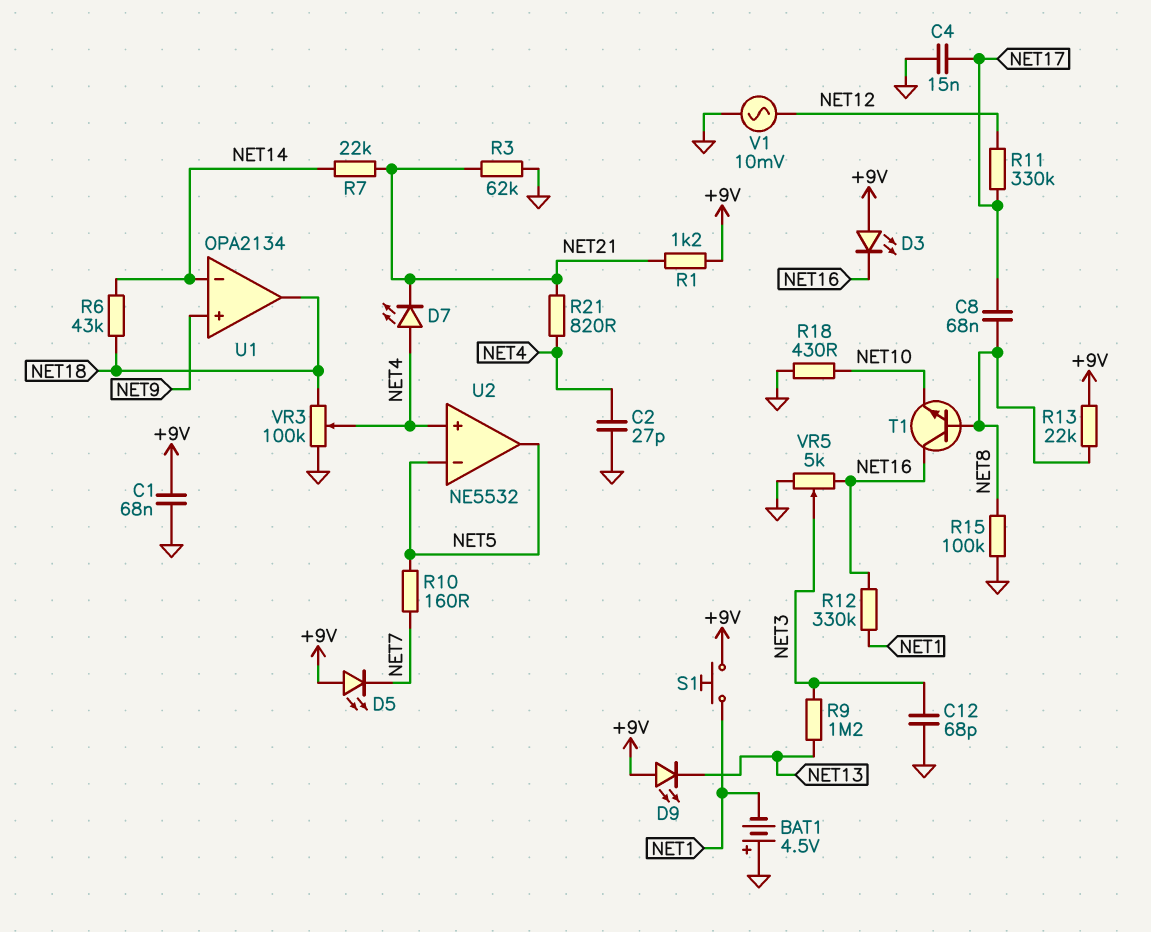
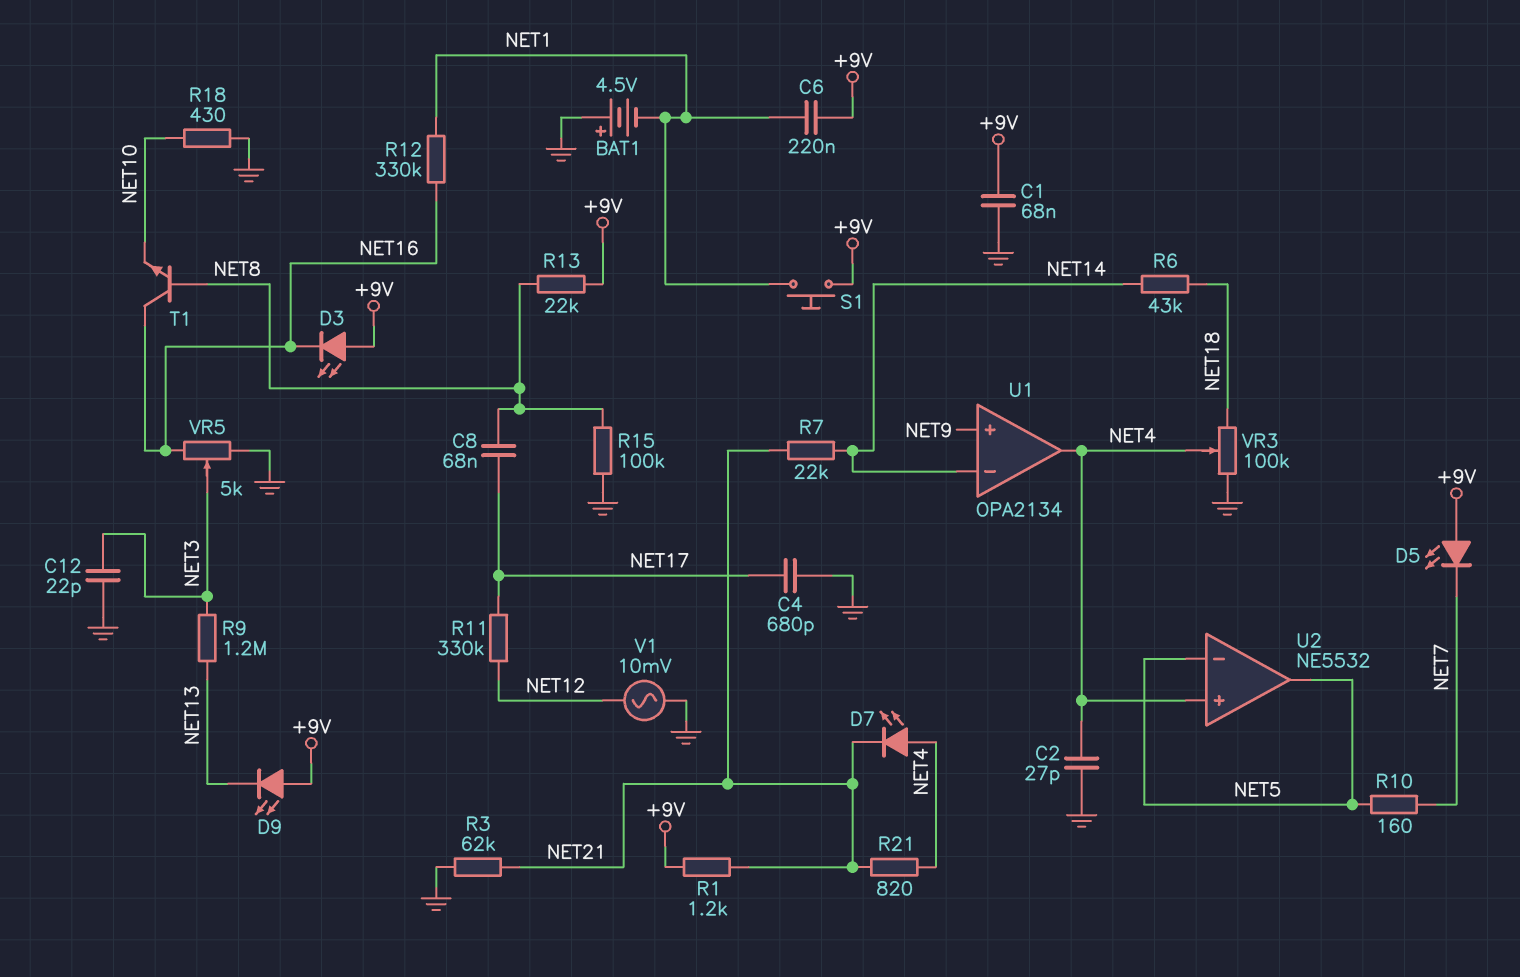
C4: 15nF (GND, NET17) -> 680pF (GND, NET17)
C6: none -> 220nF (+9V, NET1)
C12: 68pF (GND, NET3) -> 22pF (GND, NET3)
U1 pin out: NET18 -> NET4

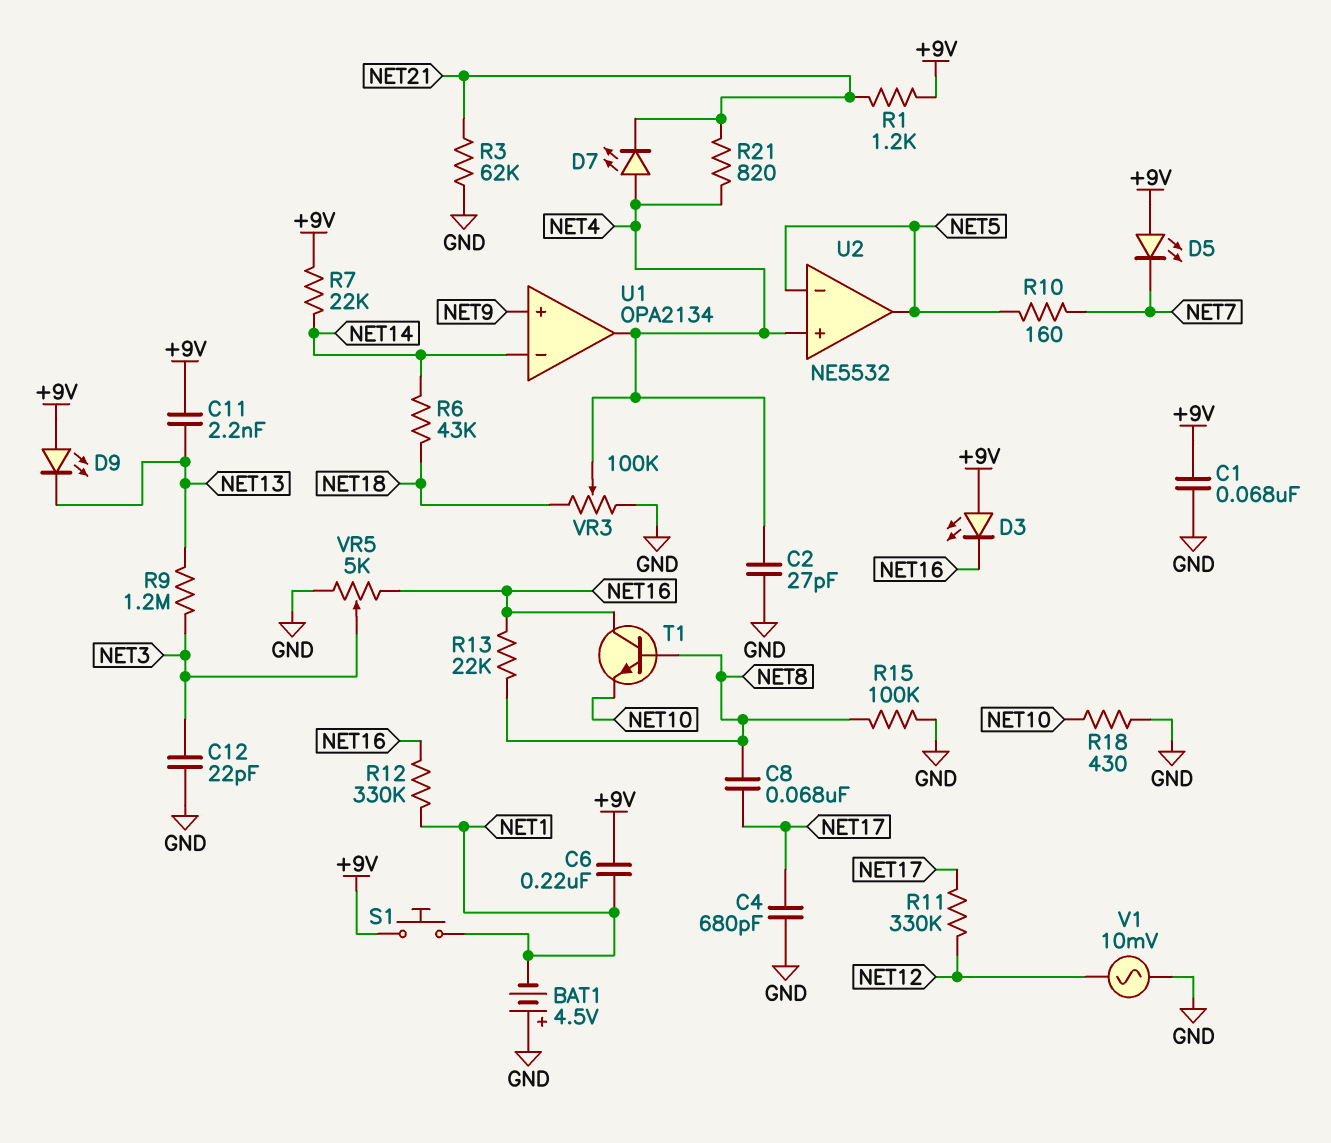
C11: none -> 2.2nF (+9V, NET13)
R7: 22k (NET14, NET21) -> 22k (+9V, NET14)
R13: 22k (+9V, NET8) -> 22k (NET8, NET16)

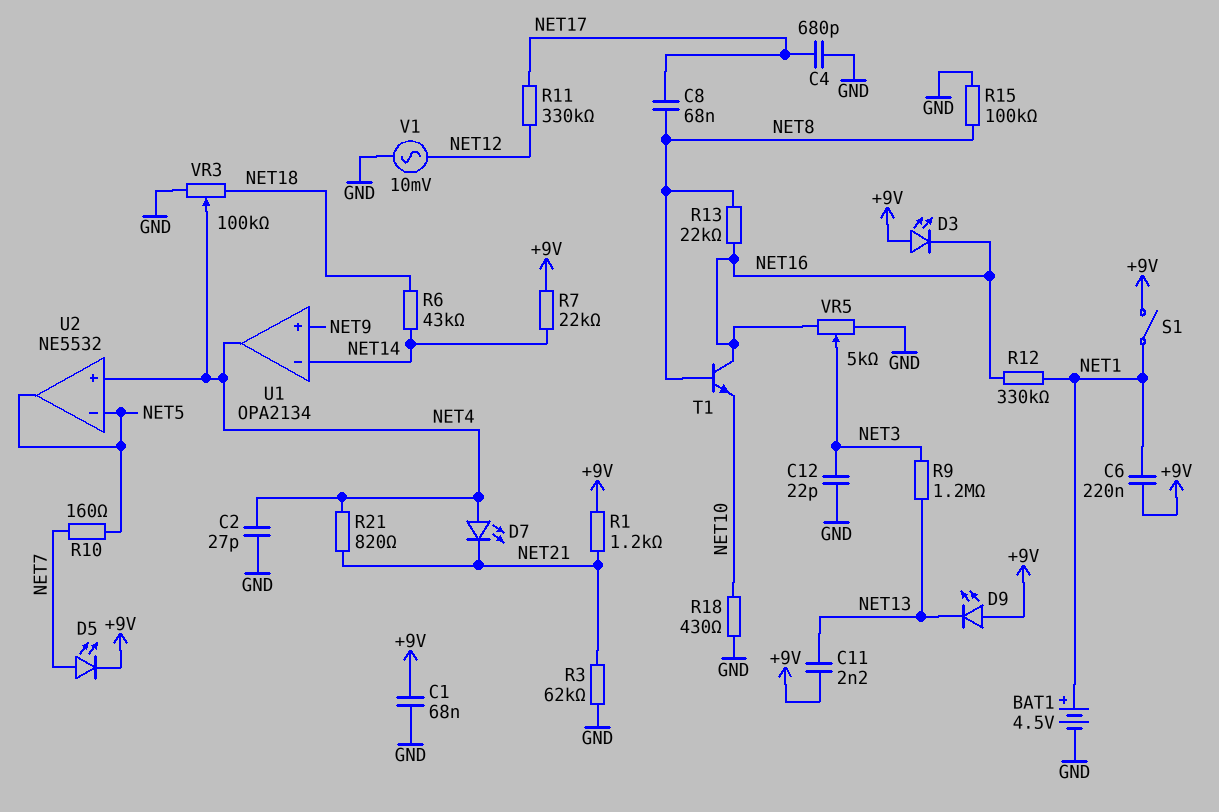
BAT1: 4.5V (plus GND, minus NET1) -> 4.5V (plus NET1, minus GND)
D5: LED (A +9V, K NET7) -> LED (A NET7, K +9V)
S1: button (+9V, NET1) -> switch (+9V, NET1)

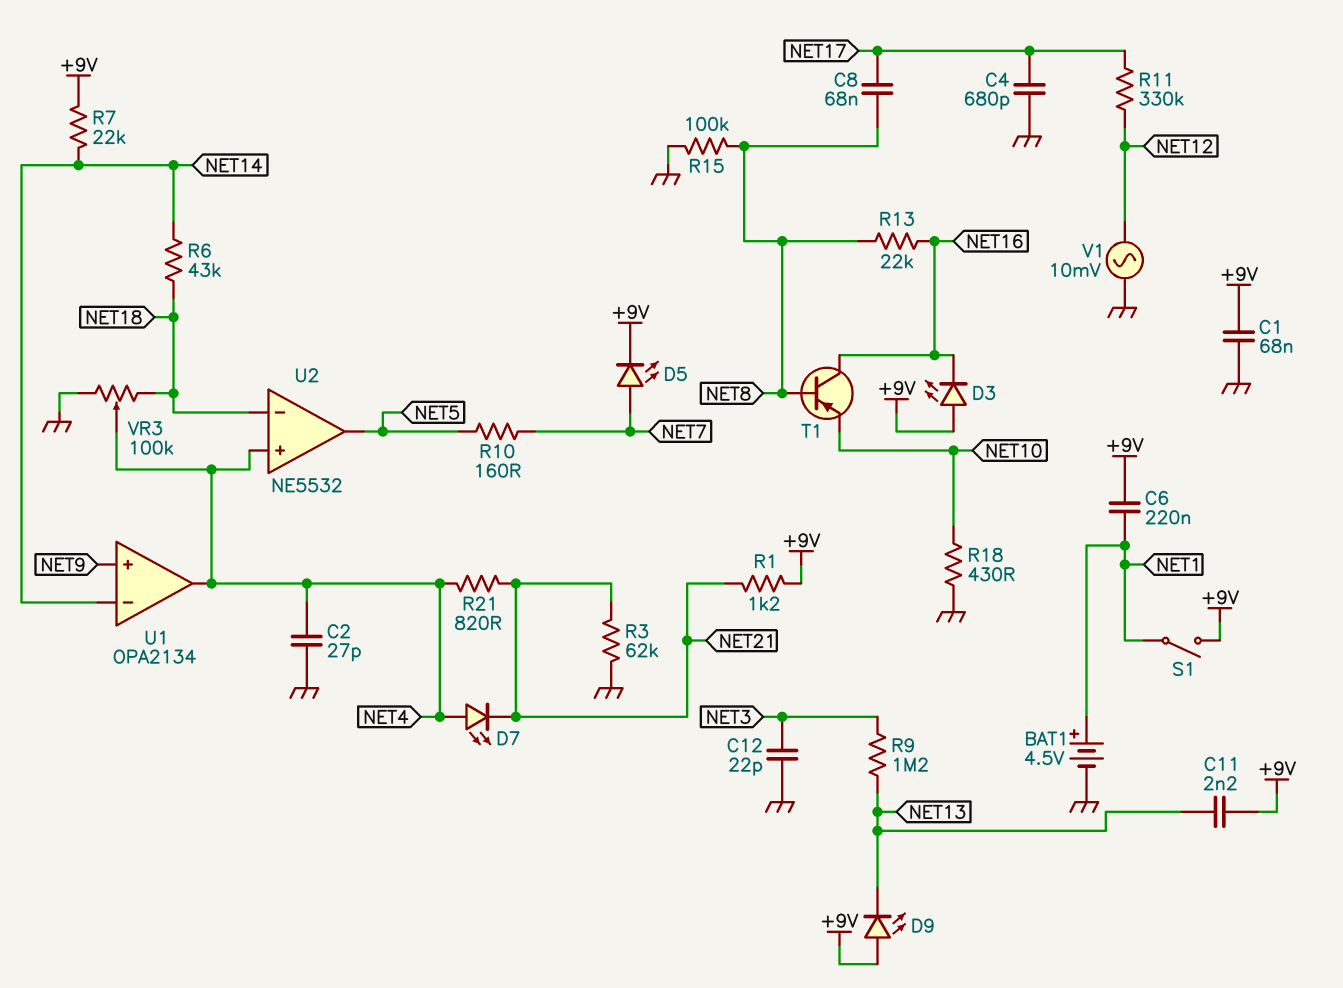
R12: 330k (NET1, NET16) -> none
T1: NPN (B NET8, C NET16, E NET10) -> PNP (B NET8, C NET16, E NET10)
U2 pin in-: NET5 -> NET18
VR5: 5k (GND, NET16, wiper NET3) -> none

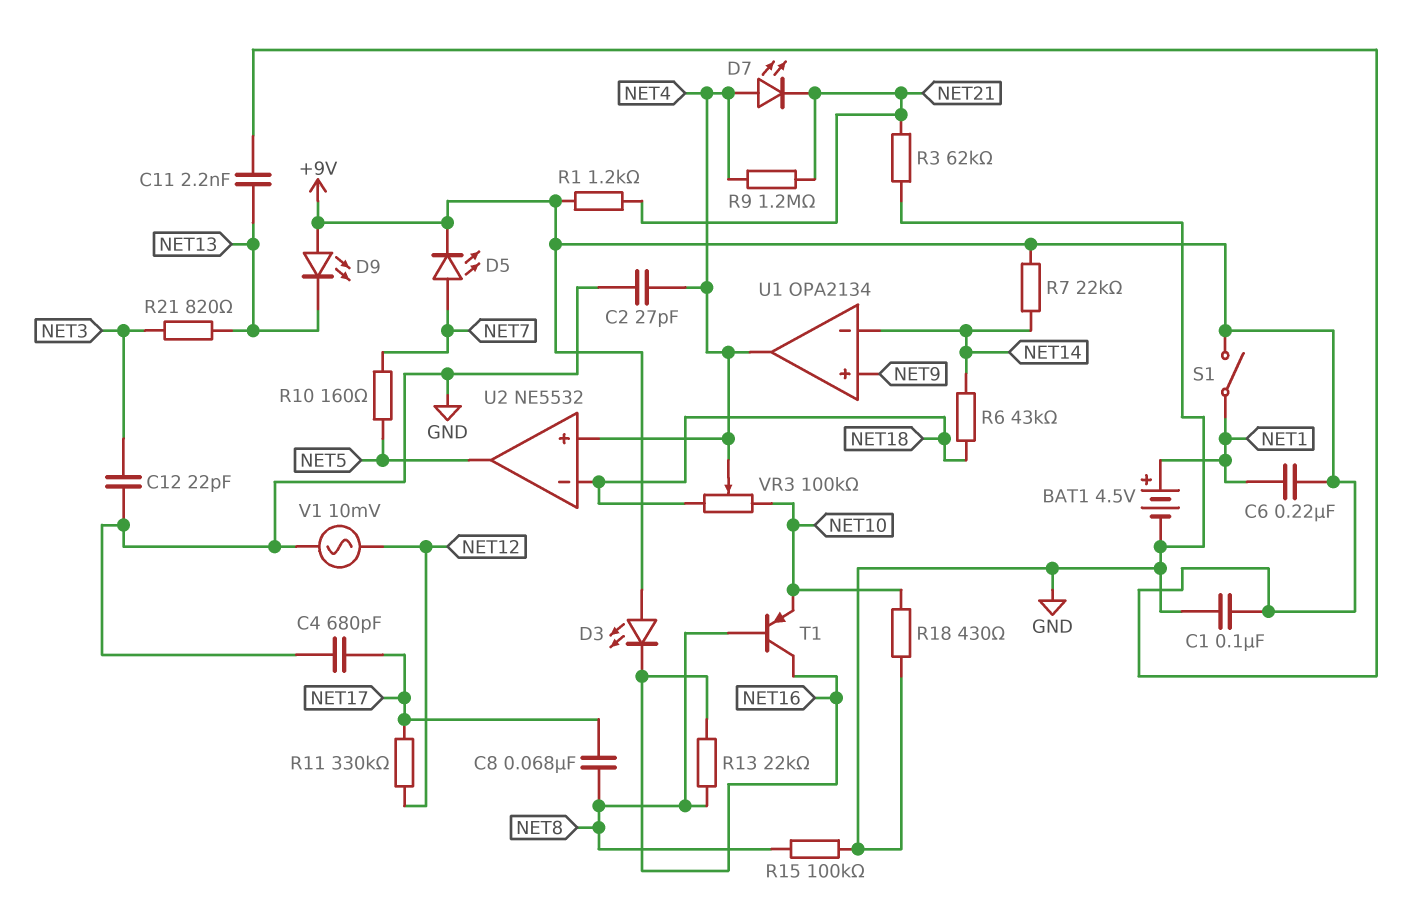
C1: 68nF (+9V, GND) -> 100nF (+9V, GND)
R9: 1.2M (NET3, NET13) -> 1.2M (NET4, NET21)
R21: 820 (NET4, NET21) -> 820 (NET3, NET13)
VR3: 100k (GND, NET18, wiper NET4) -> 100k (NET10, NET18, wiper NET4)

